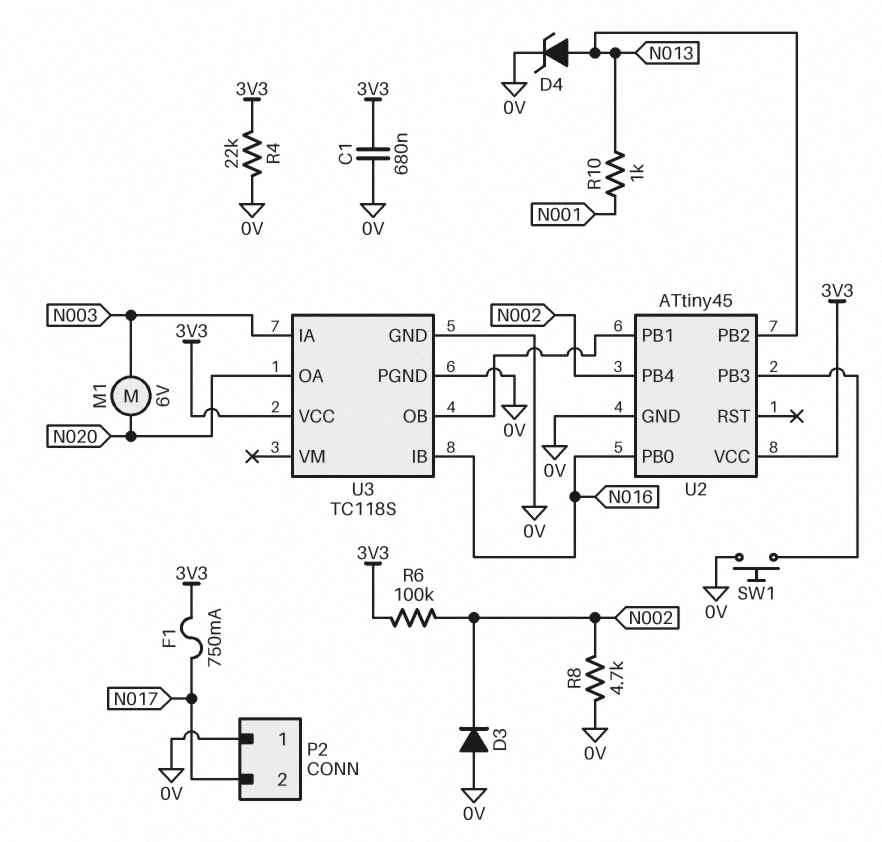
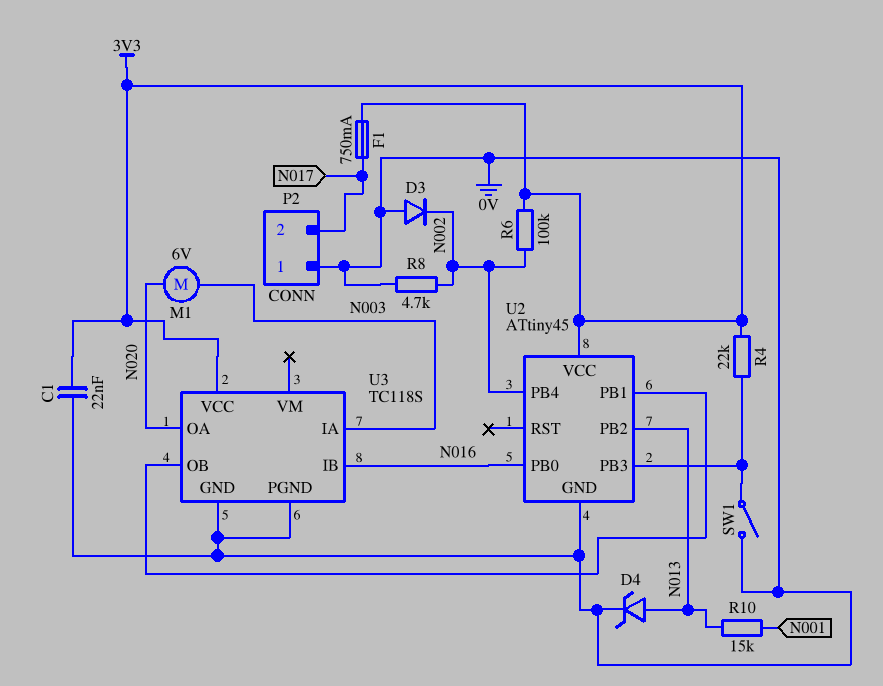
C1: 680nF (0V, 3V3) -> 22nF (0V, 3V3)
R4: 22k (0V, 3V3) -> 22k (3V3, U2/PB3)
R10: 1k (N001, N013) -> 15k (N001, N013)
SW1: button (0V, U2/PB3) -> switch (0V, U2/PB3)

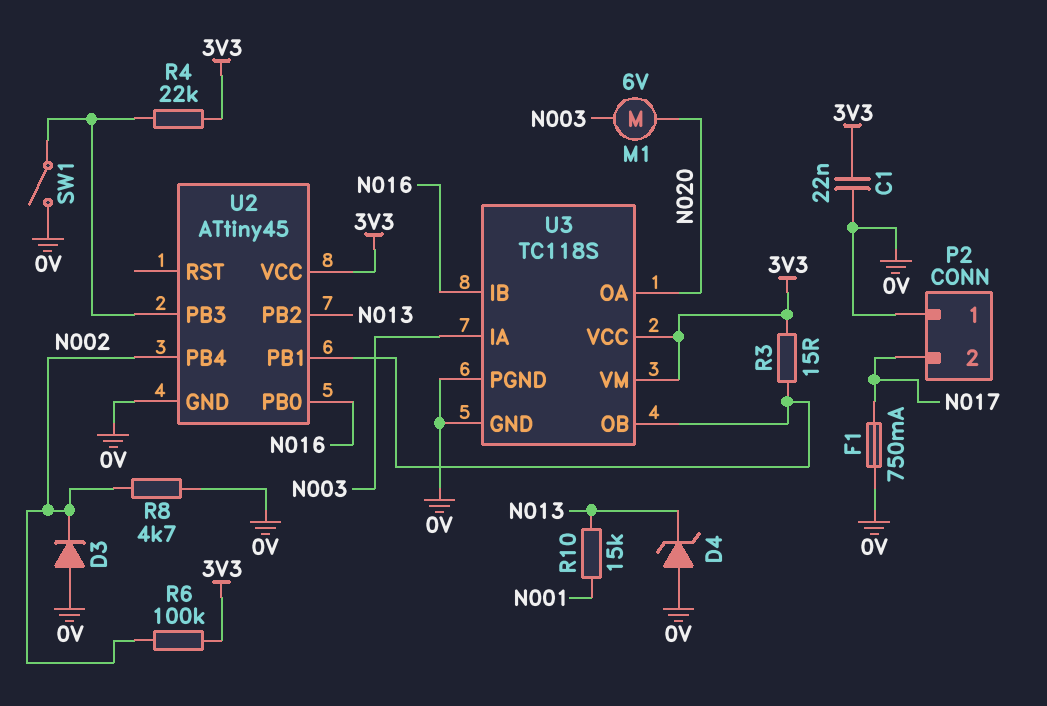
D4: zener (A N013, K 0V) -> zener (A 0V, K N013)
F1: 750mA (3V3, N017) -> 750mA (0V, N017)
R3: none -> 15 (3V3, U2/PB1)
U3 pin VM: none -> 3V3

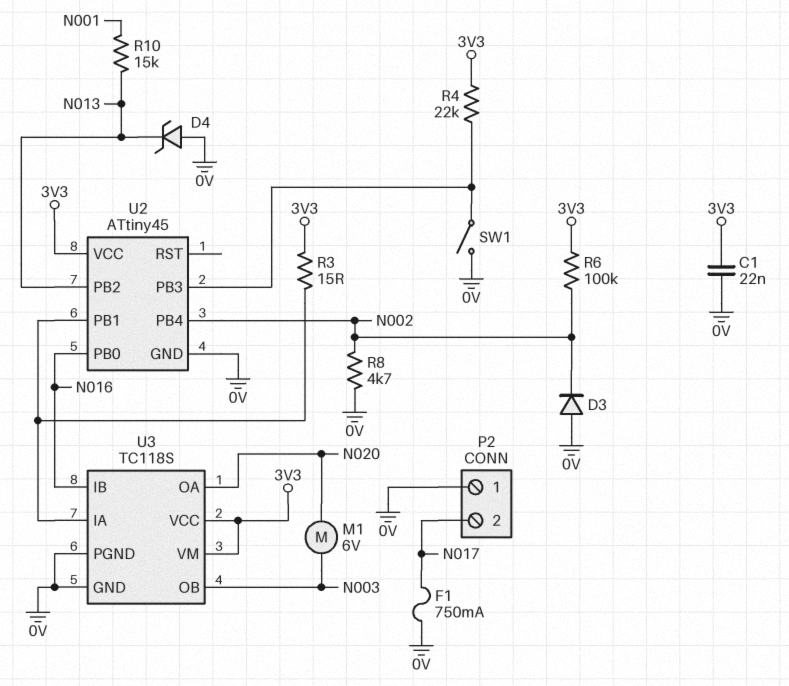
U3 pin IA: N003 -> U2/PB1
U3 pin OB: U2/PB1 -> N003

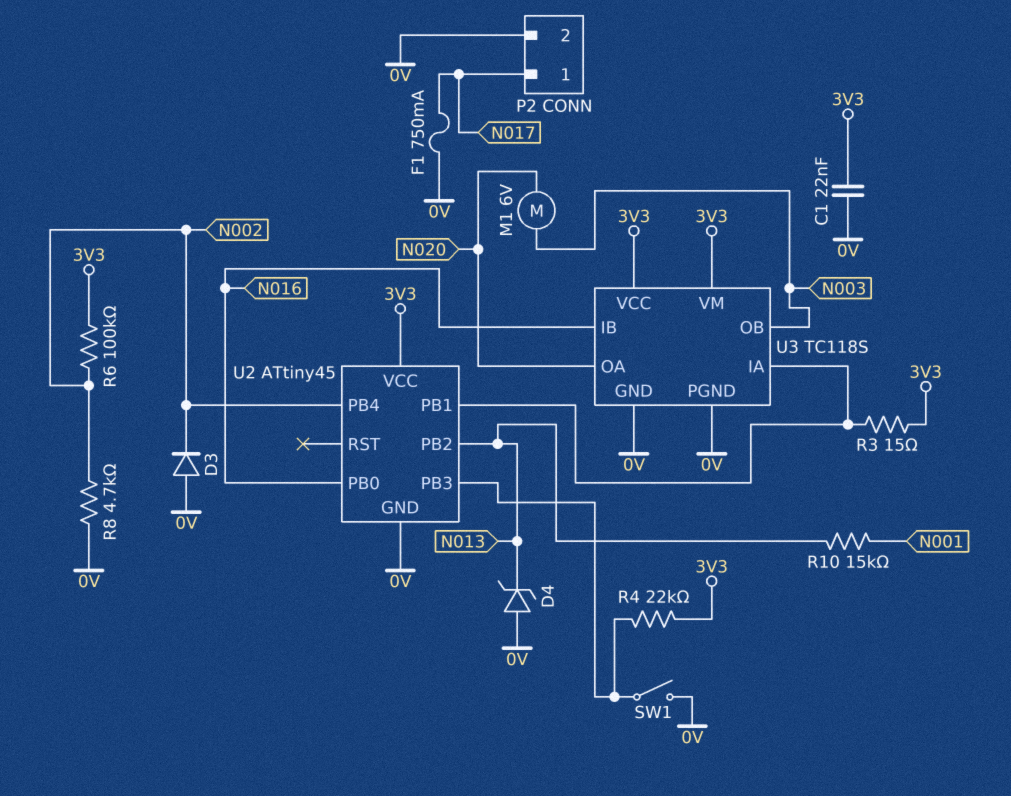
P2 pin 1: 0V -> N017
P2 pin 2: N017 -> 0V

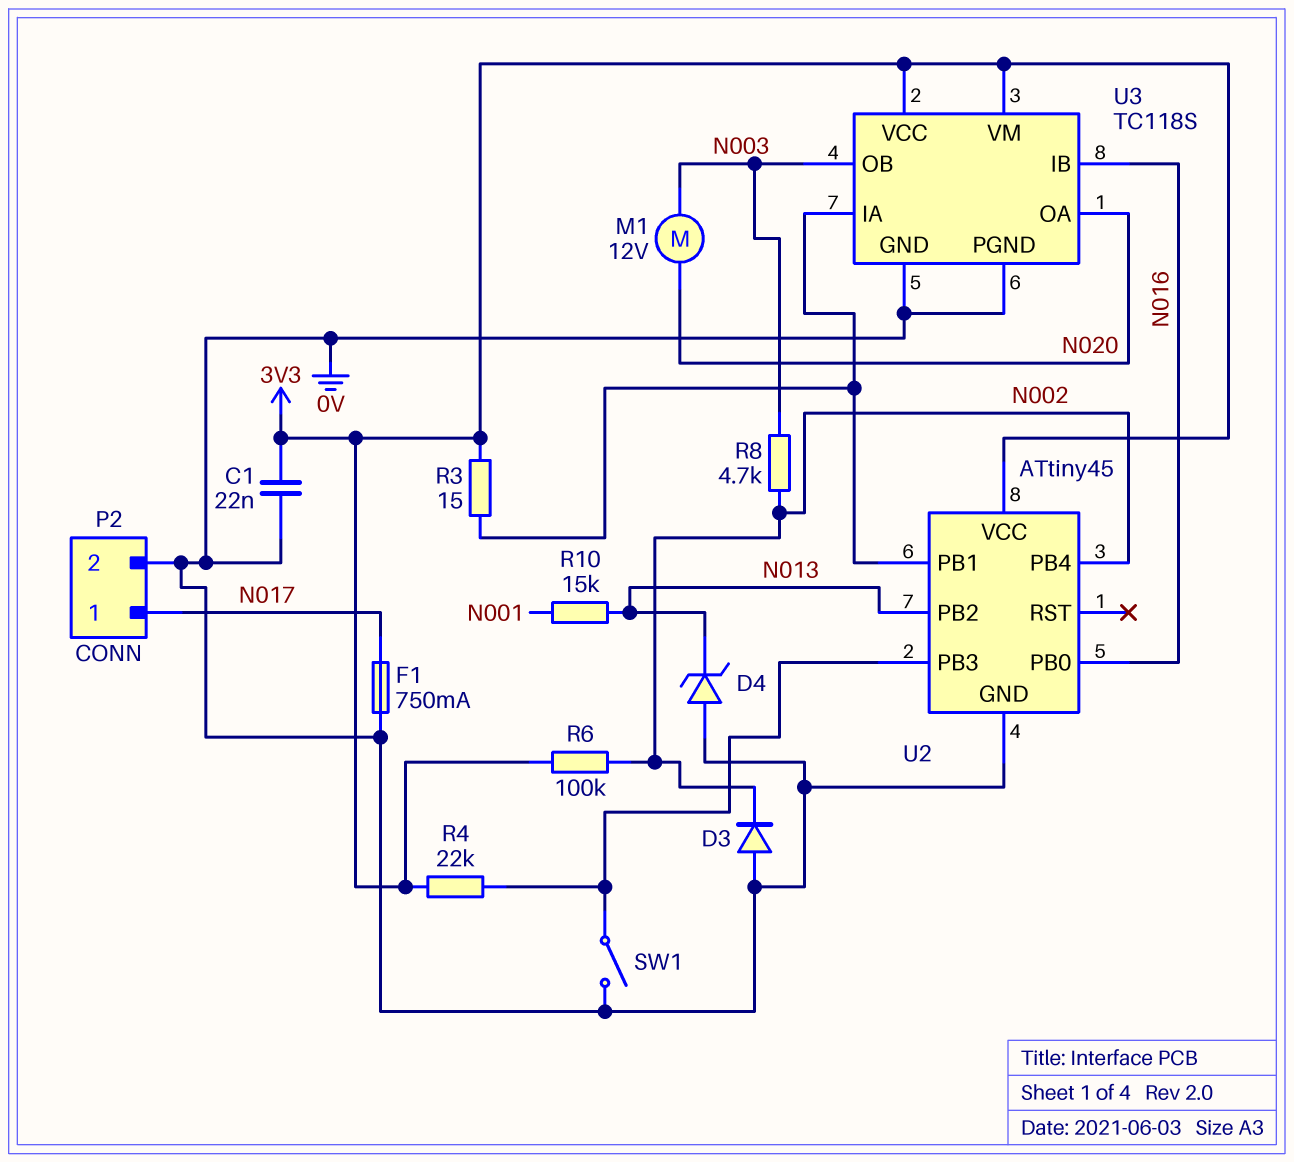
M1: motor 6V (N003, N020) -> motor 12V (N003, N020)
R8: 4.7k (0V, N002) -> 4.7k (N002, N003)

